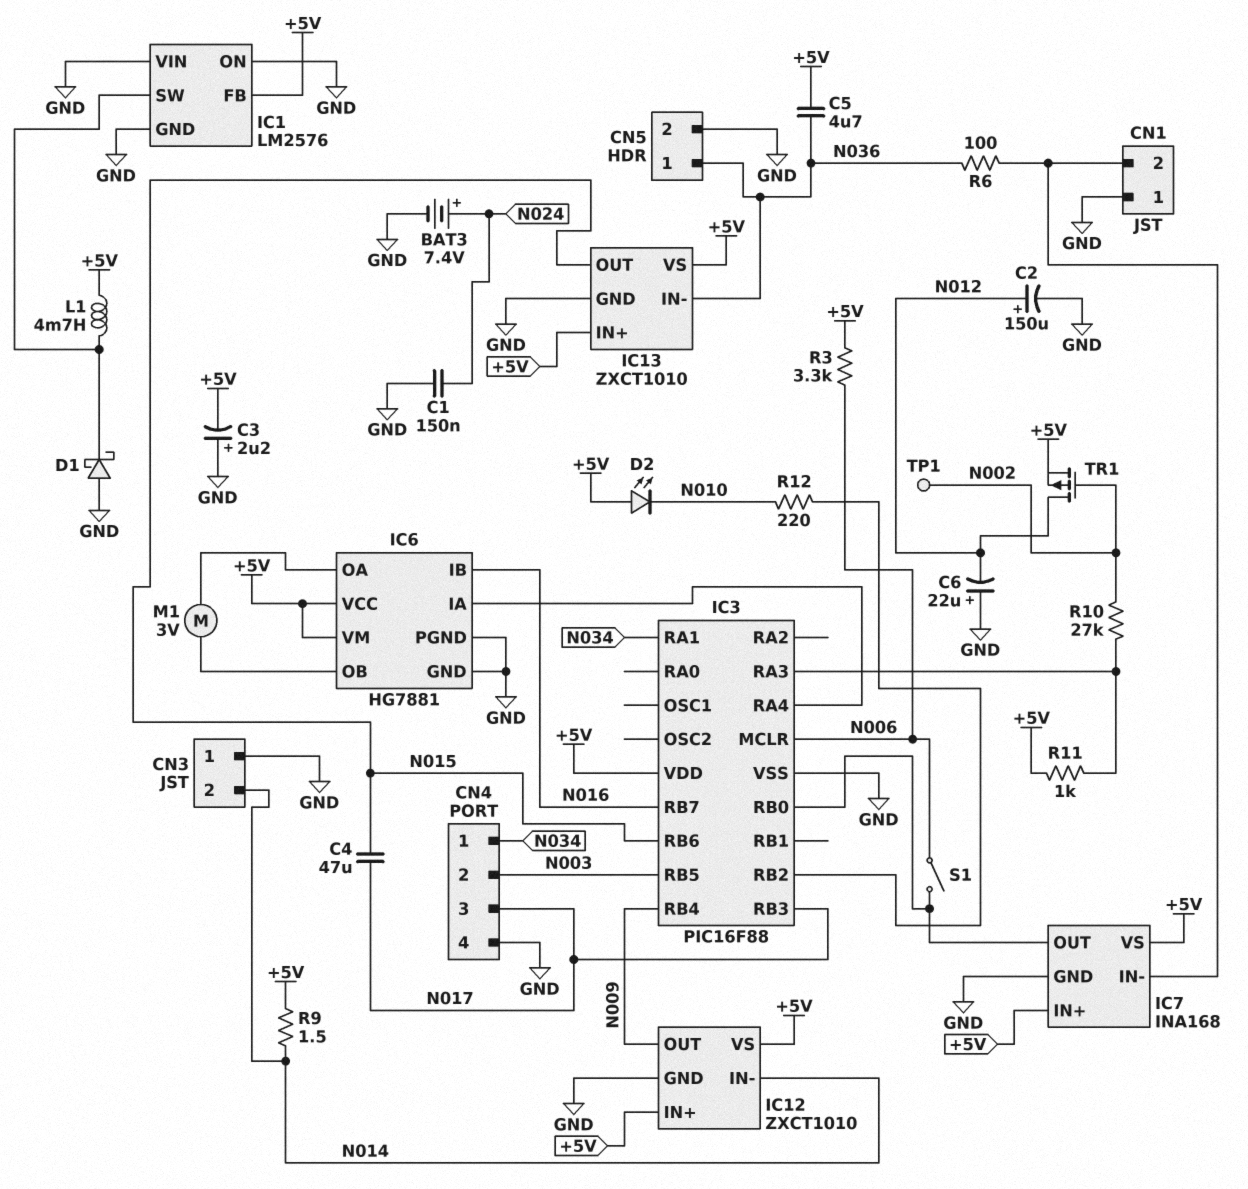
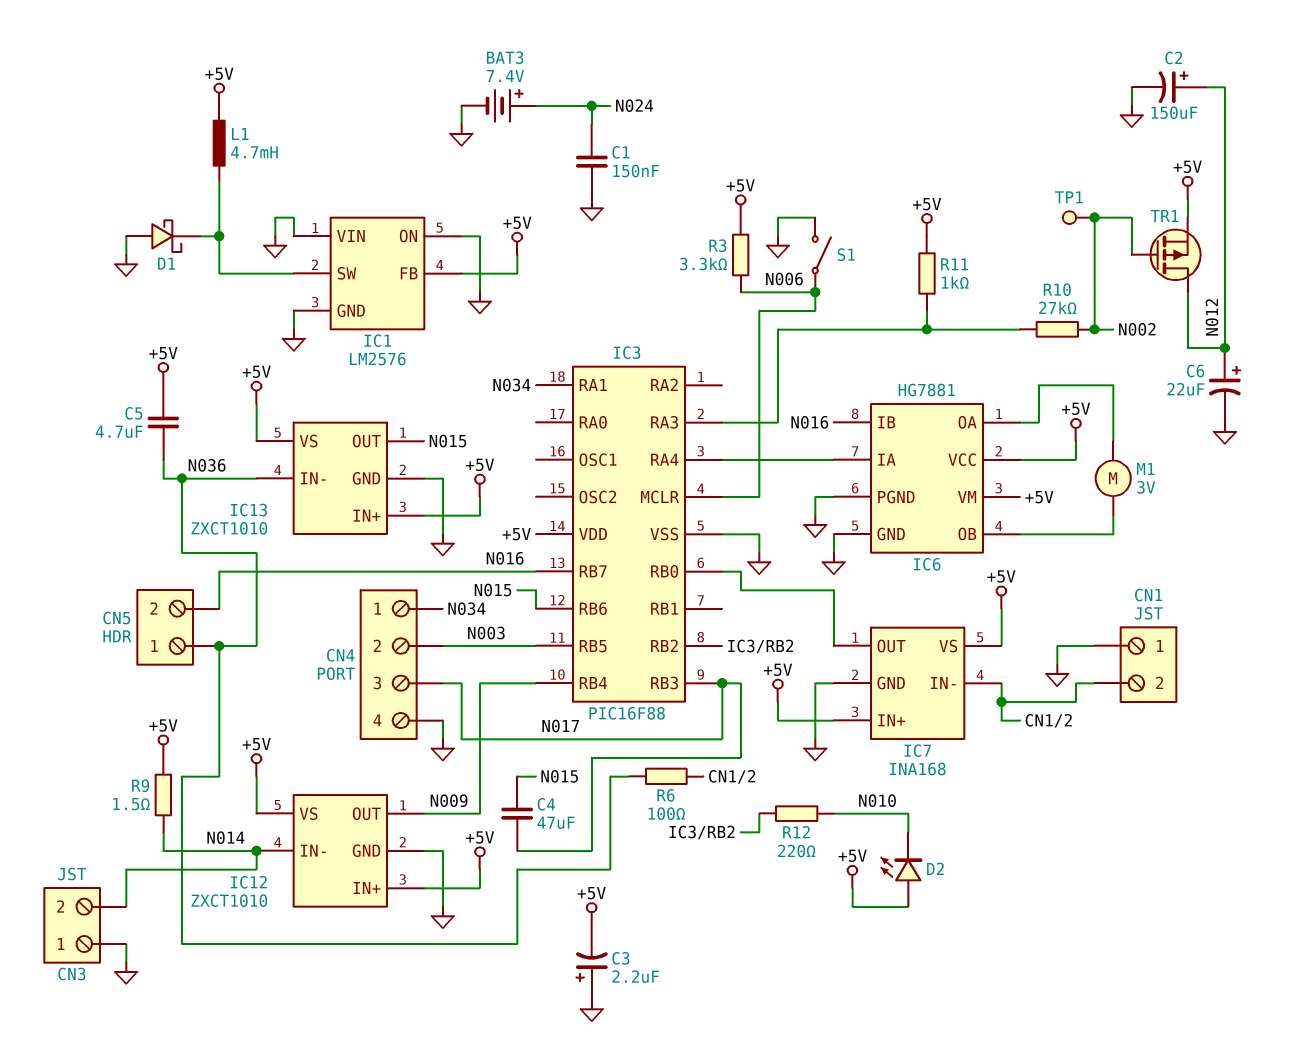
C6: 22uF (plus GND, minus N012) -> 22uF (plus N012, minus GND)
CN5 pin 2: GND -> N016
S1: switch (IC3/RB0, N006) -> switch (GND, N006)

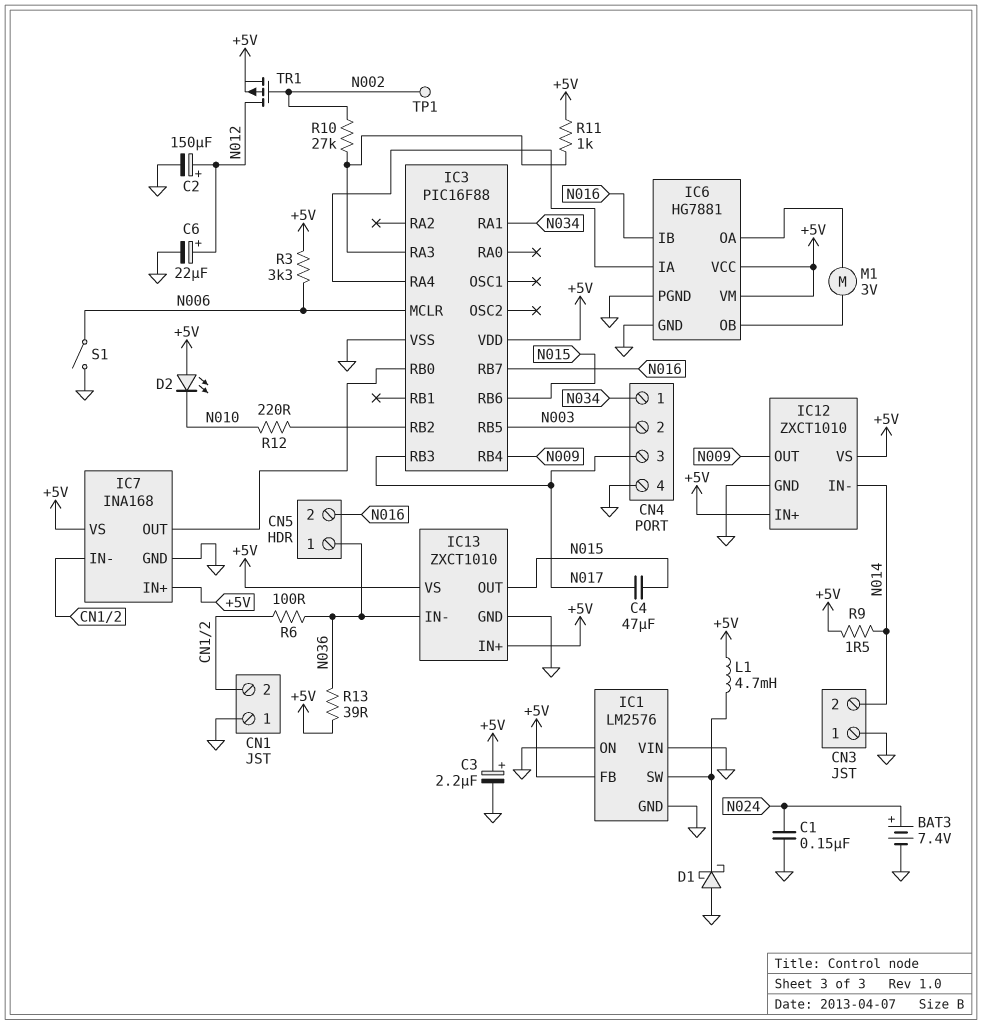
C3: 2.2uF (plus GND, minus +5V) -> 2.2uF (plus +5V, minus GND)
C5: 4.7uF (+5V, N036) -> none
R13: none -> 39 (+5V, N036)

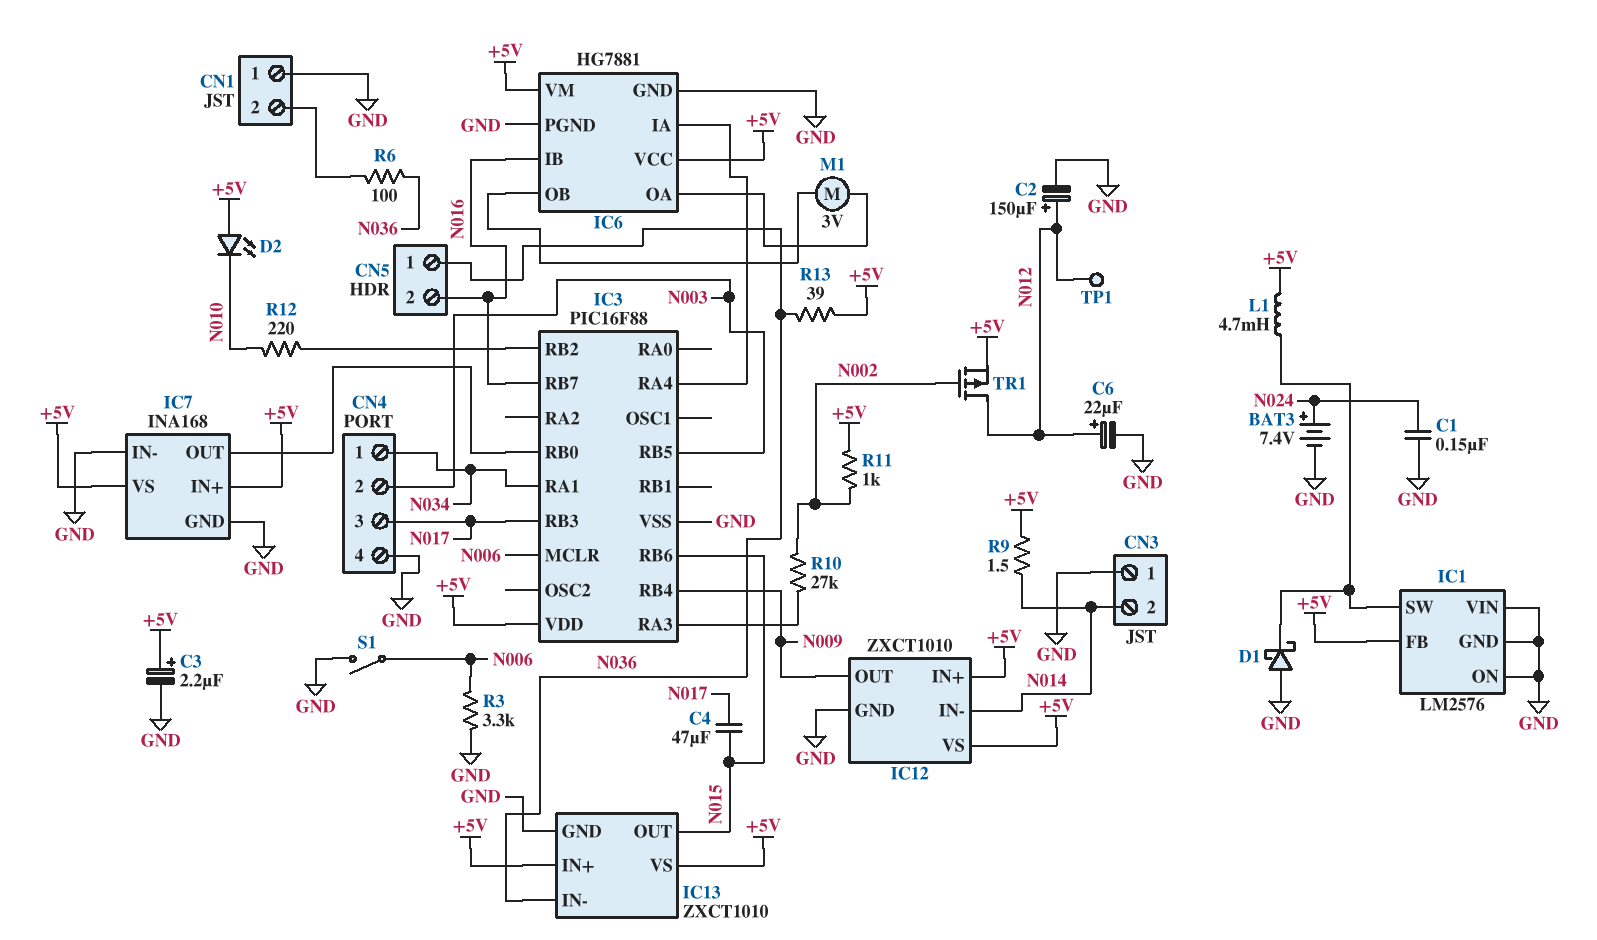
IC7 pin IN-: CN1/2 -> GND
R3: 3.3k (+5V, N006) -> 3.3k (GND, N006)
R11: 1k (+5V, IC3/RA3) -> 1k (+5V, N002)
TP1: test point (N002) -> test point (N012)

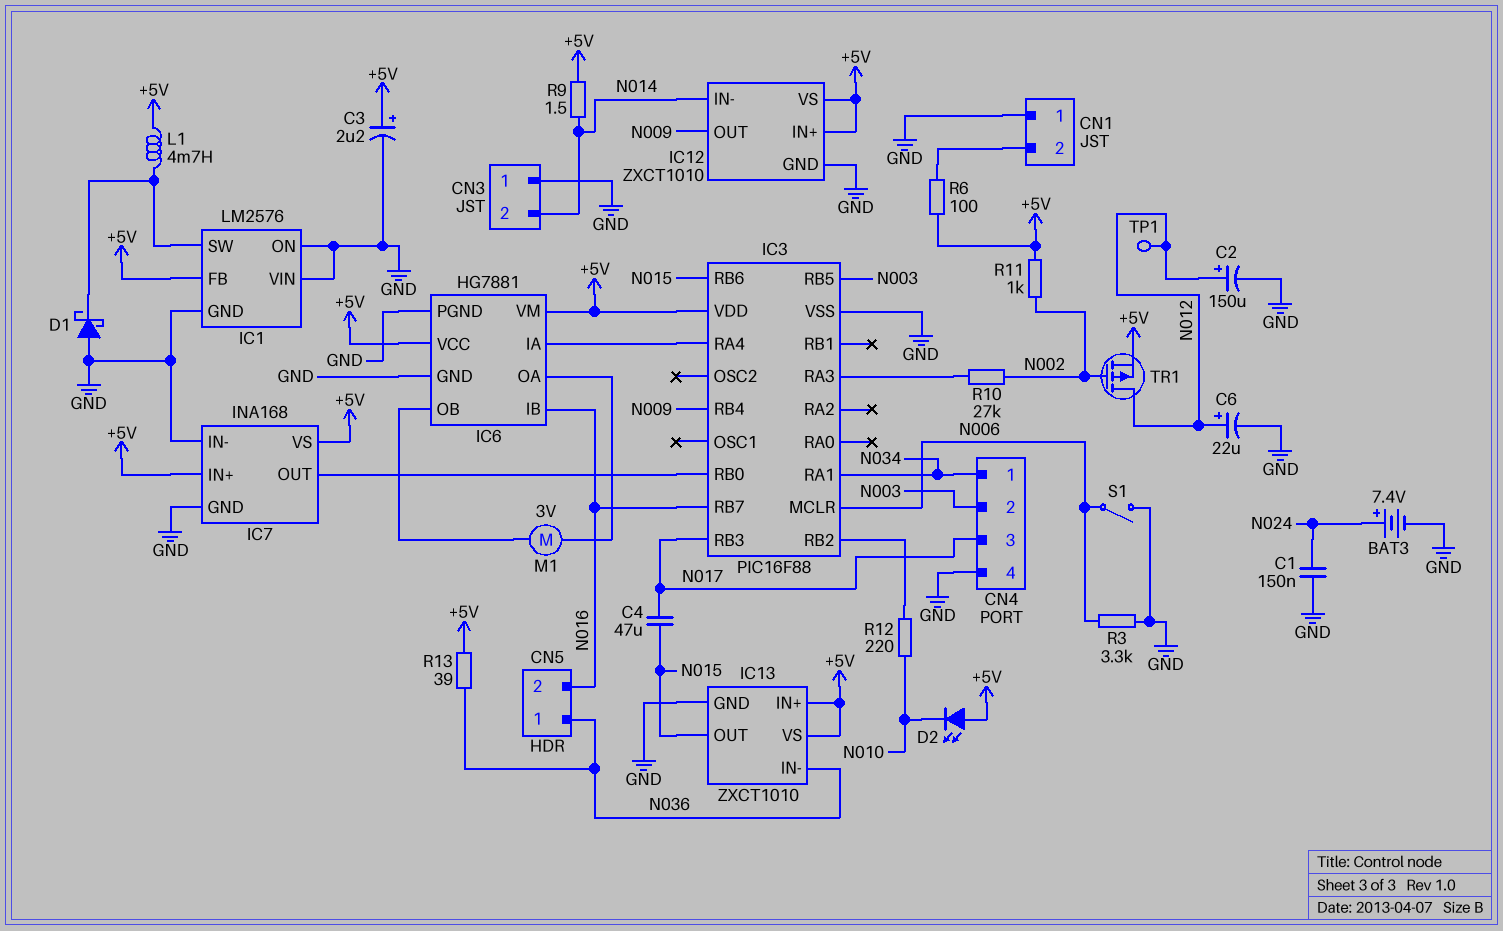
R6: 100 (CN1/2, N036) -> 100 (+5V, CN1/2)

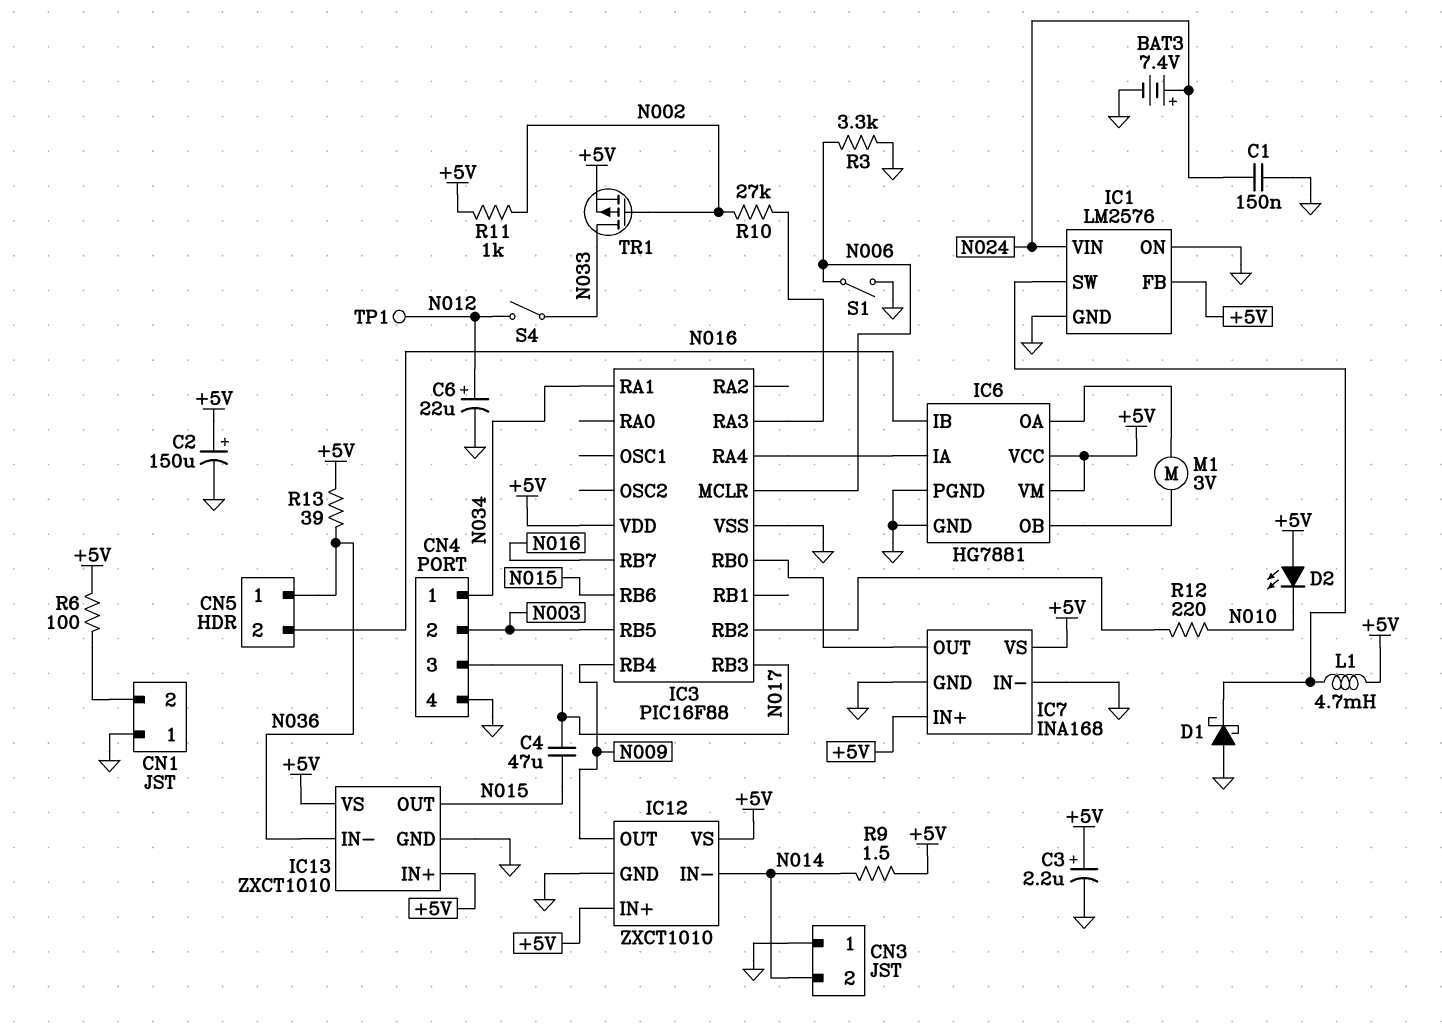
C2: 150uF (plus N012, minus GND) -> 150uF (plus +5V, minus GND)
IC1 pin VIN: GND -> N024
S4: none -> switch (N012, N033)
TR1: PMOS (G N002, D N012, S +5V) -> PMOS (G N002, D N033, S +5V)

